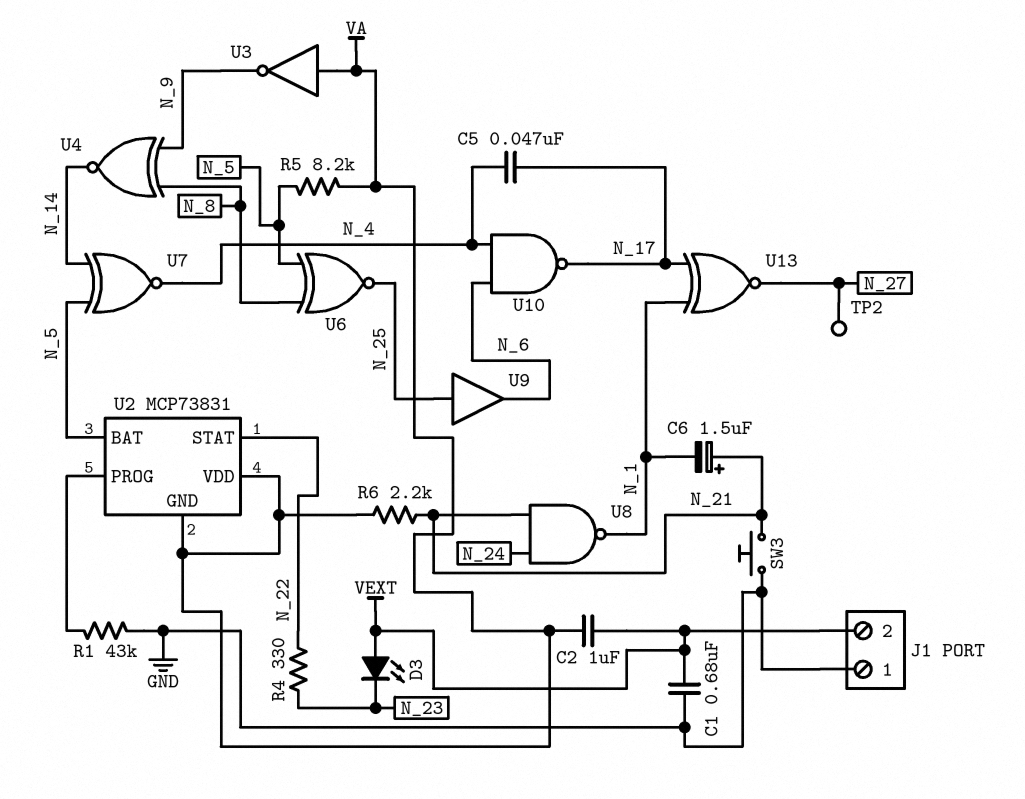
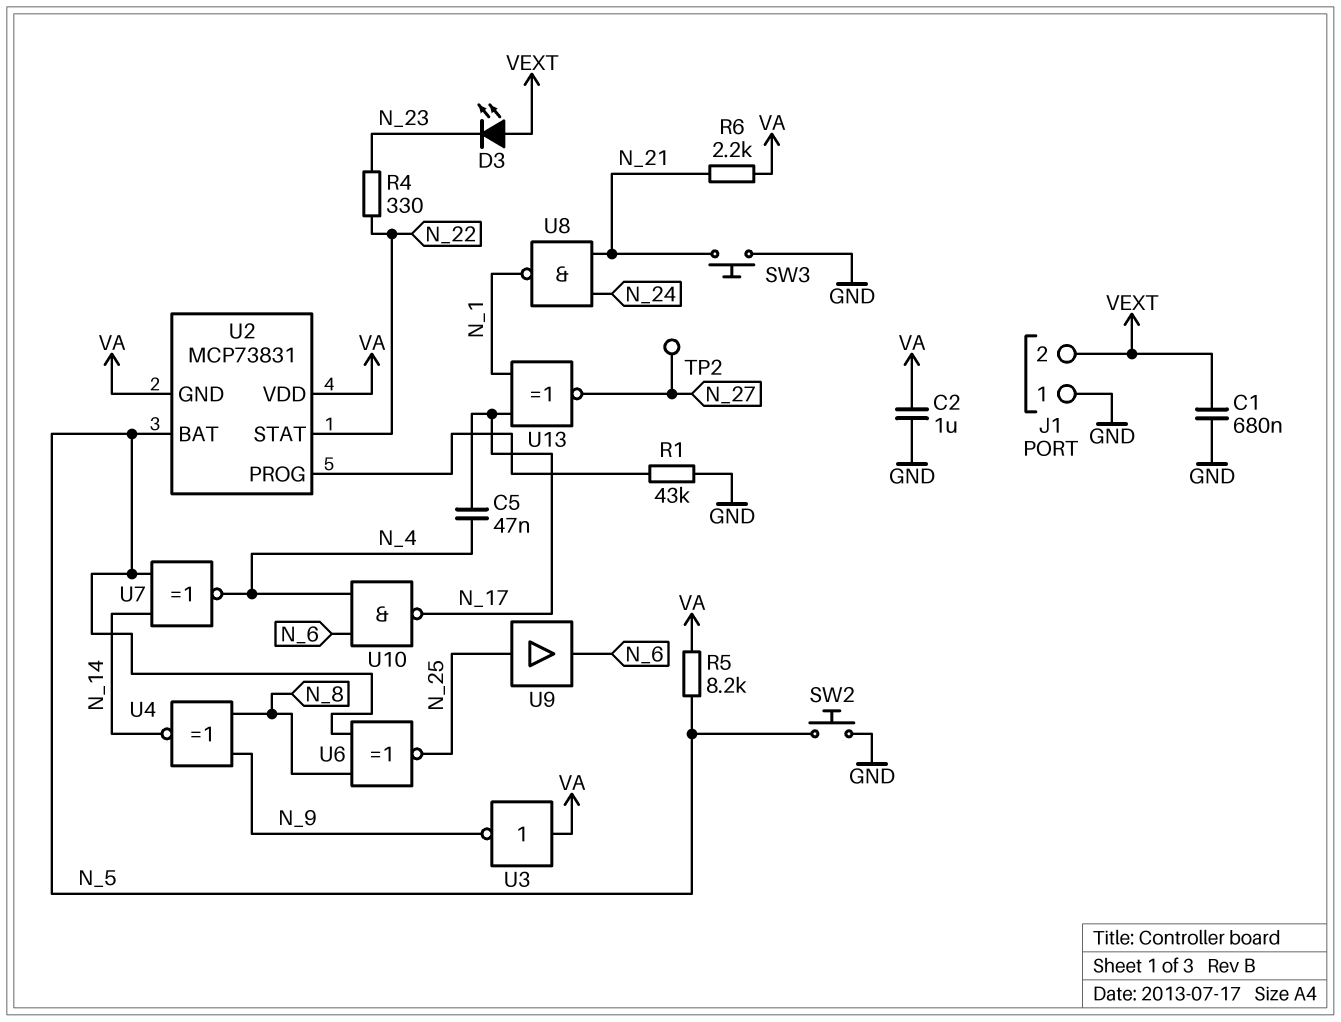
C2: 1uF (VA, VEXT) -> 1uF (GND, VA)
C6: 1.5uF (plus N_21, minus N_1) -> none
SW2: none -> button (GND, N_5)

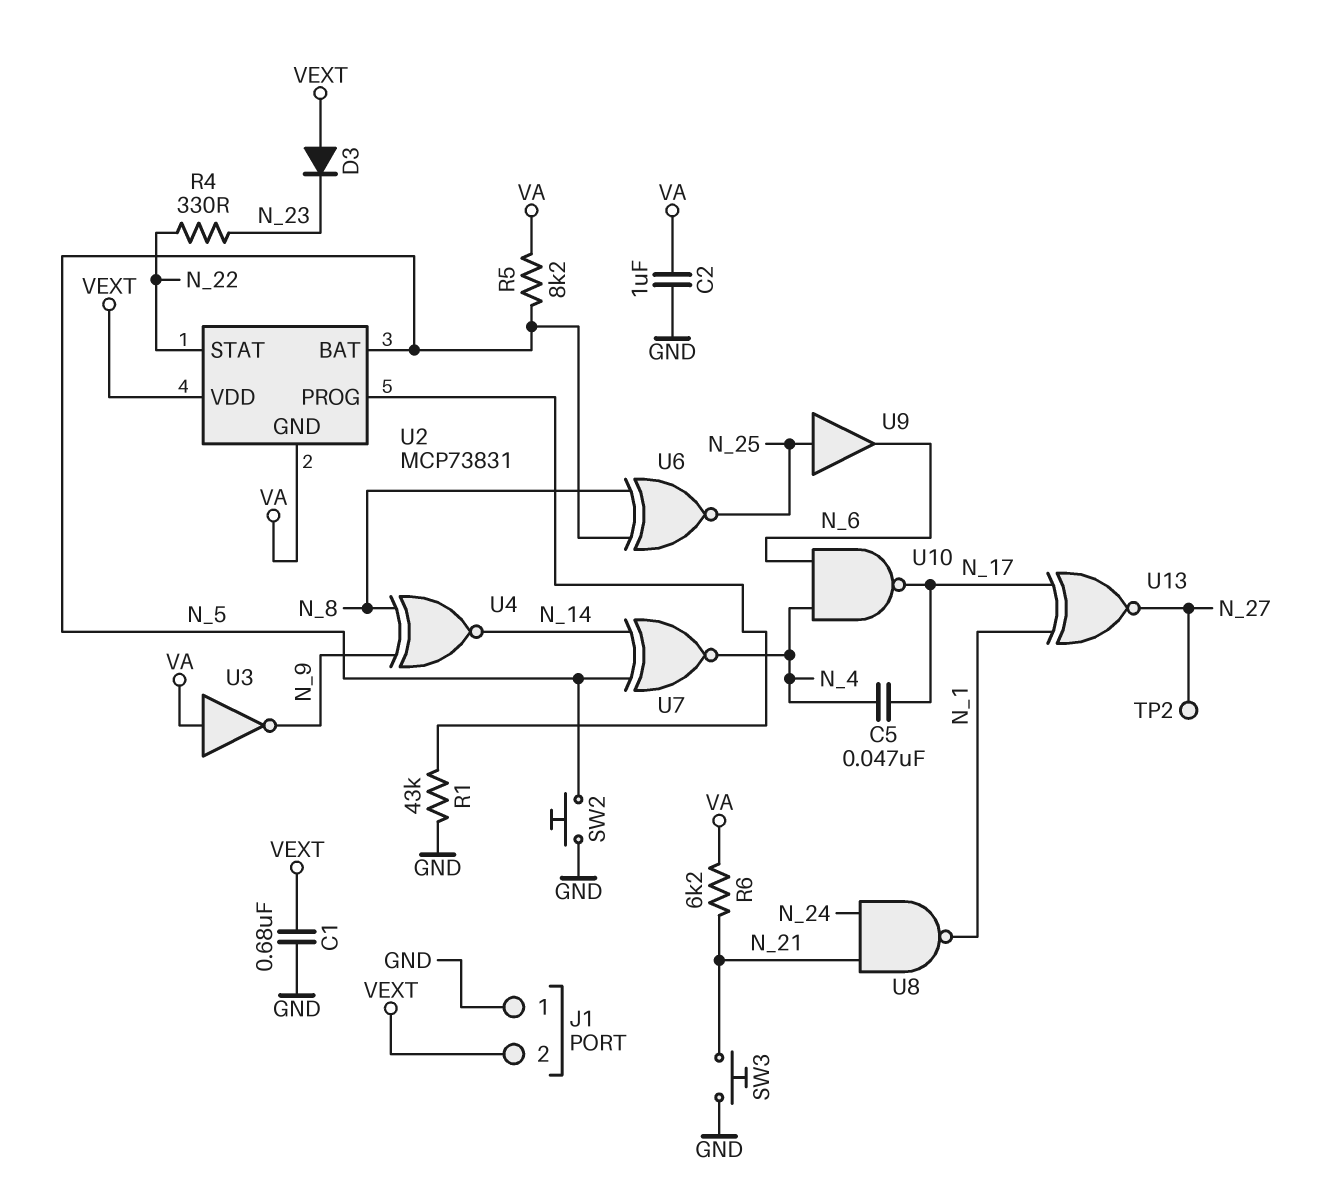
D3: LED (A VEXT, K N_23) -> diode (A VEXT, K N_23)
R6: 2.2k (N_21, VA) -> 6.2k (N_21, VA)
U2 pin VDD: VA -> VEXT

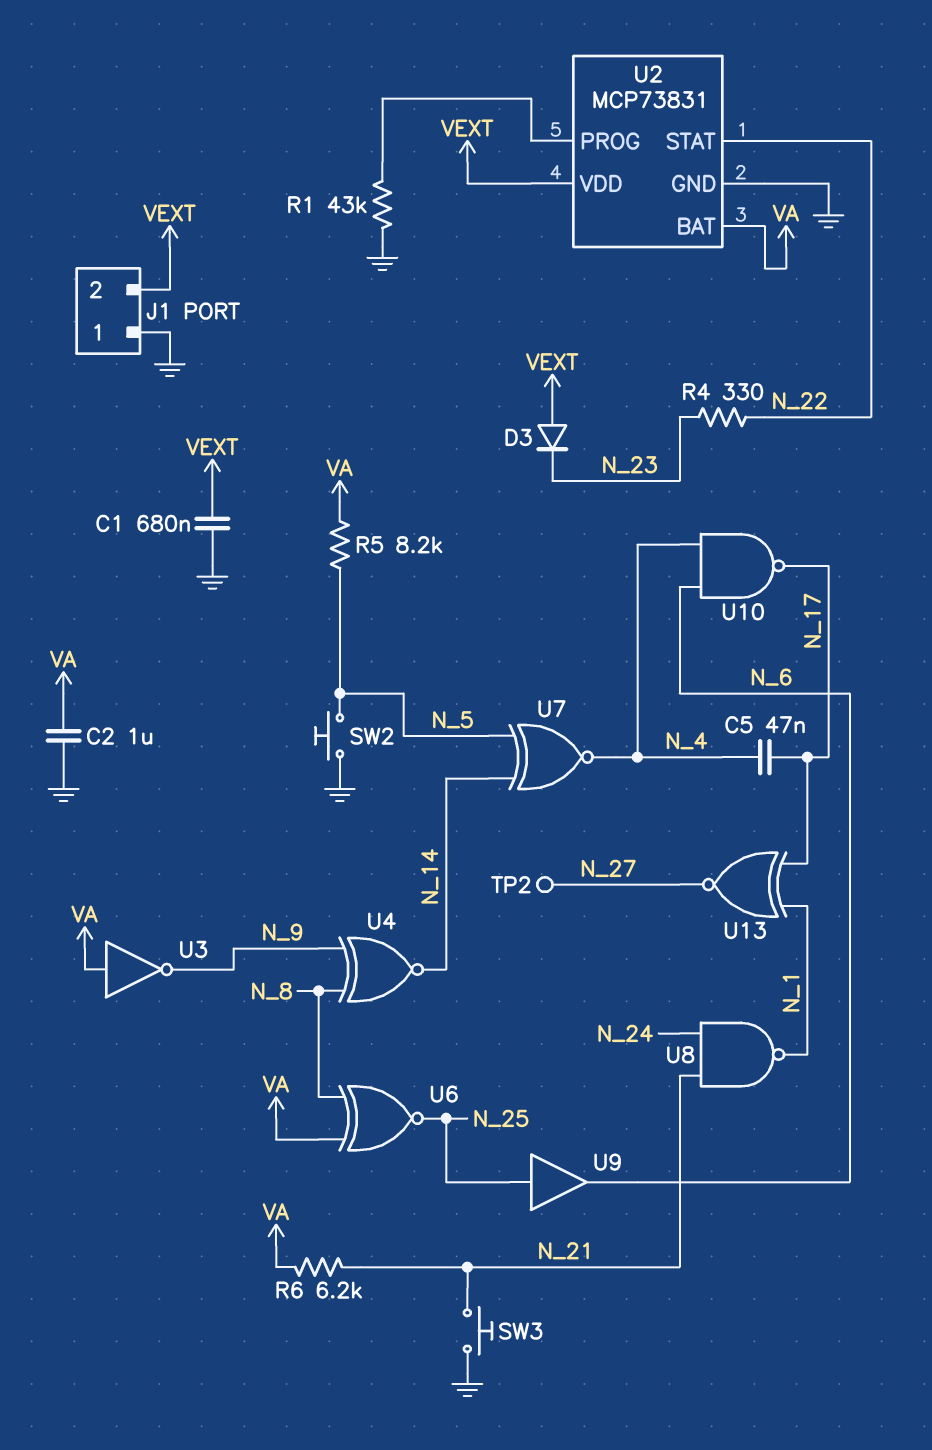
U2 pin BAT: N_5 -> VA
U2 pin GND: VA -> GND
U6: XNOR (in N_5, in N_8, out N_25) -> XNOR (in N_8, in VA, out N_25)

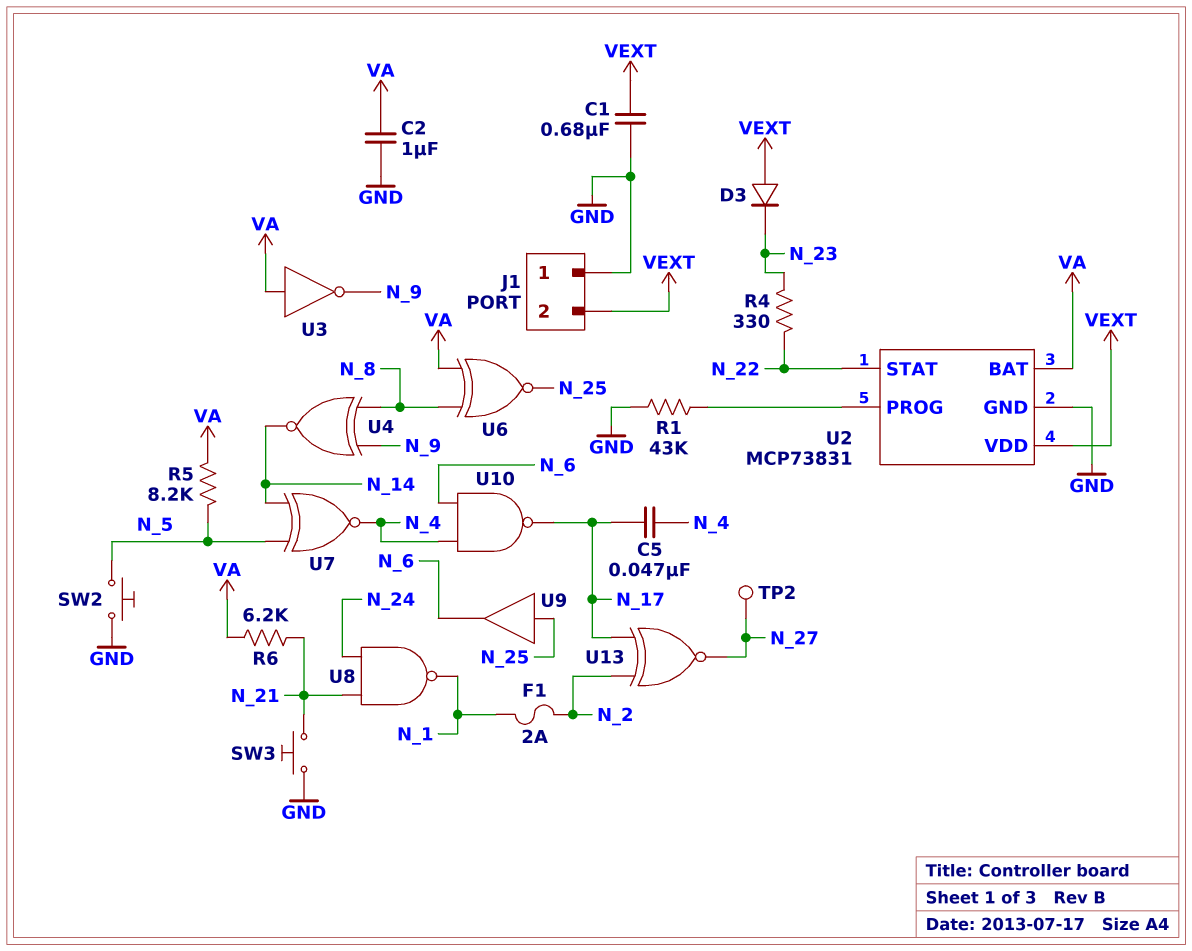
F1: none -> 2A (N_1, N_2)
U13: XNOR (in N_1, in N_17, out N_27) -> XNOR (in N_2, in N_17, out N_27)

